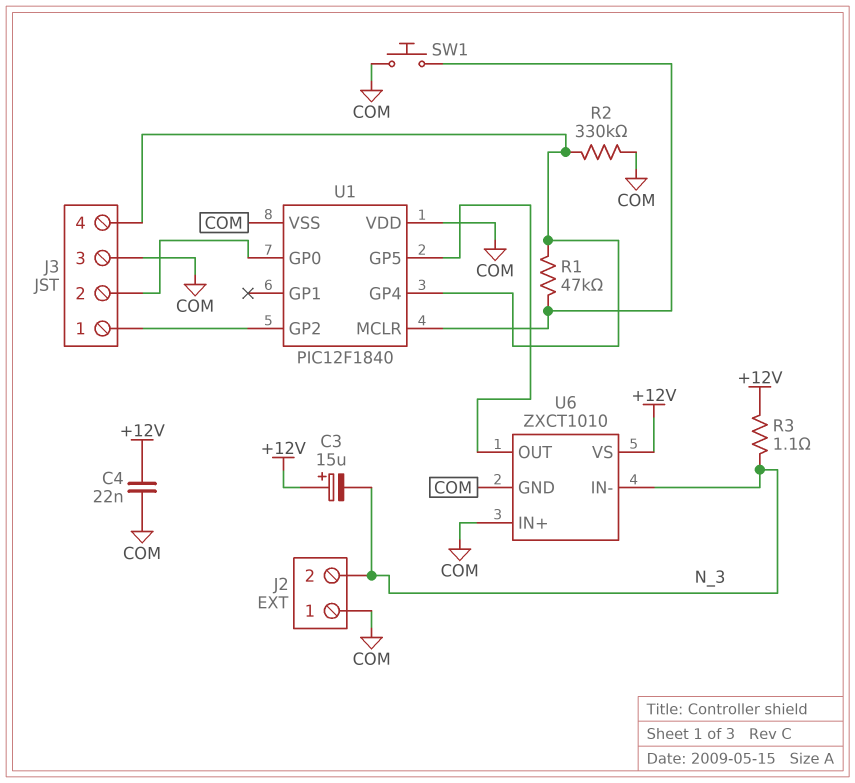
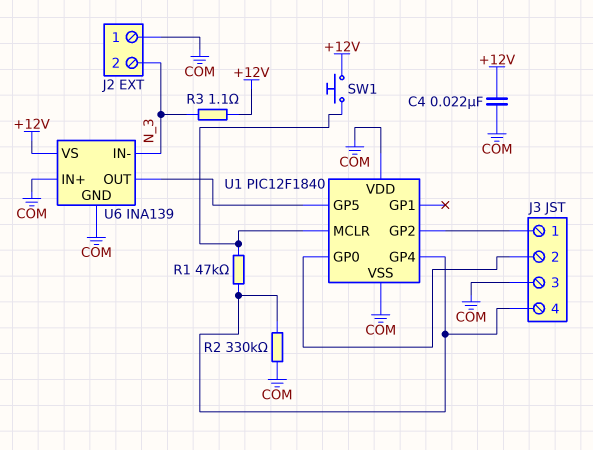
C3: 15uF (plus +12V, minus N_3) -> none
SW1: button (COM, U1/MCLR) -> button (+12V, U1/MCLR)
U6: ZXCT1010 -> INA139

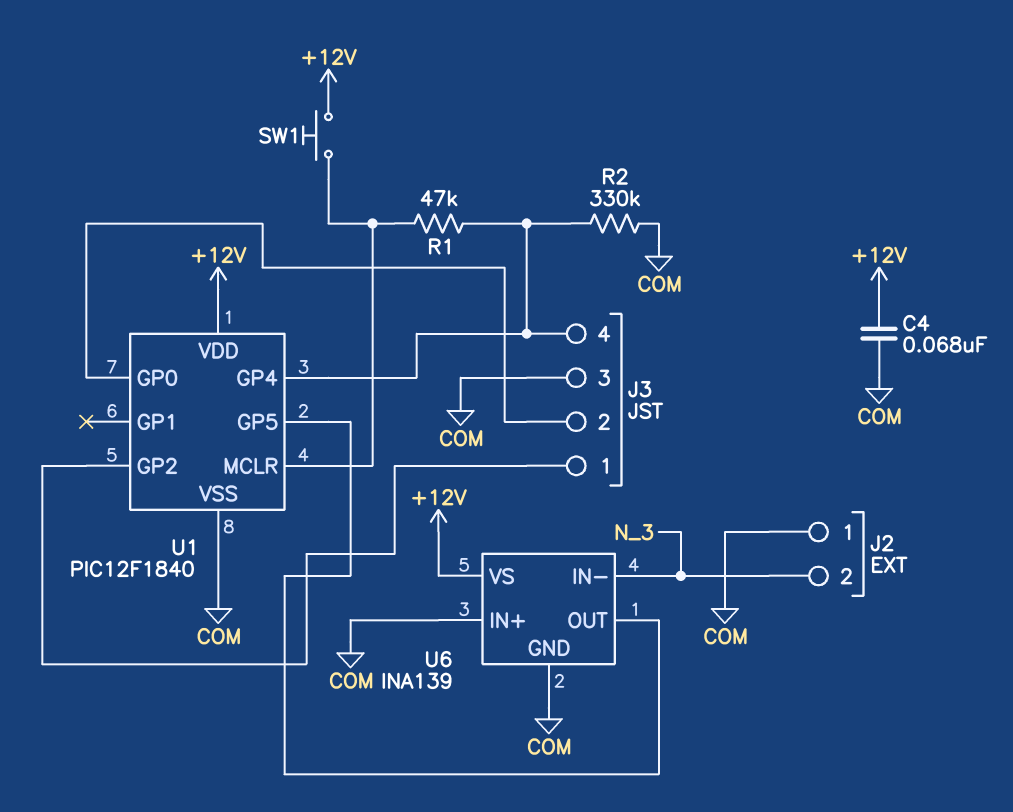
C4: 22nF (+12V, COM) -> 68nF (+12V, COM)
R3: 1.1 (+12V, N_3) -> none
U1 pin VDD: COM -> +12V

